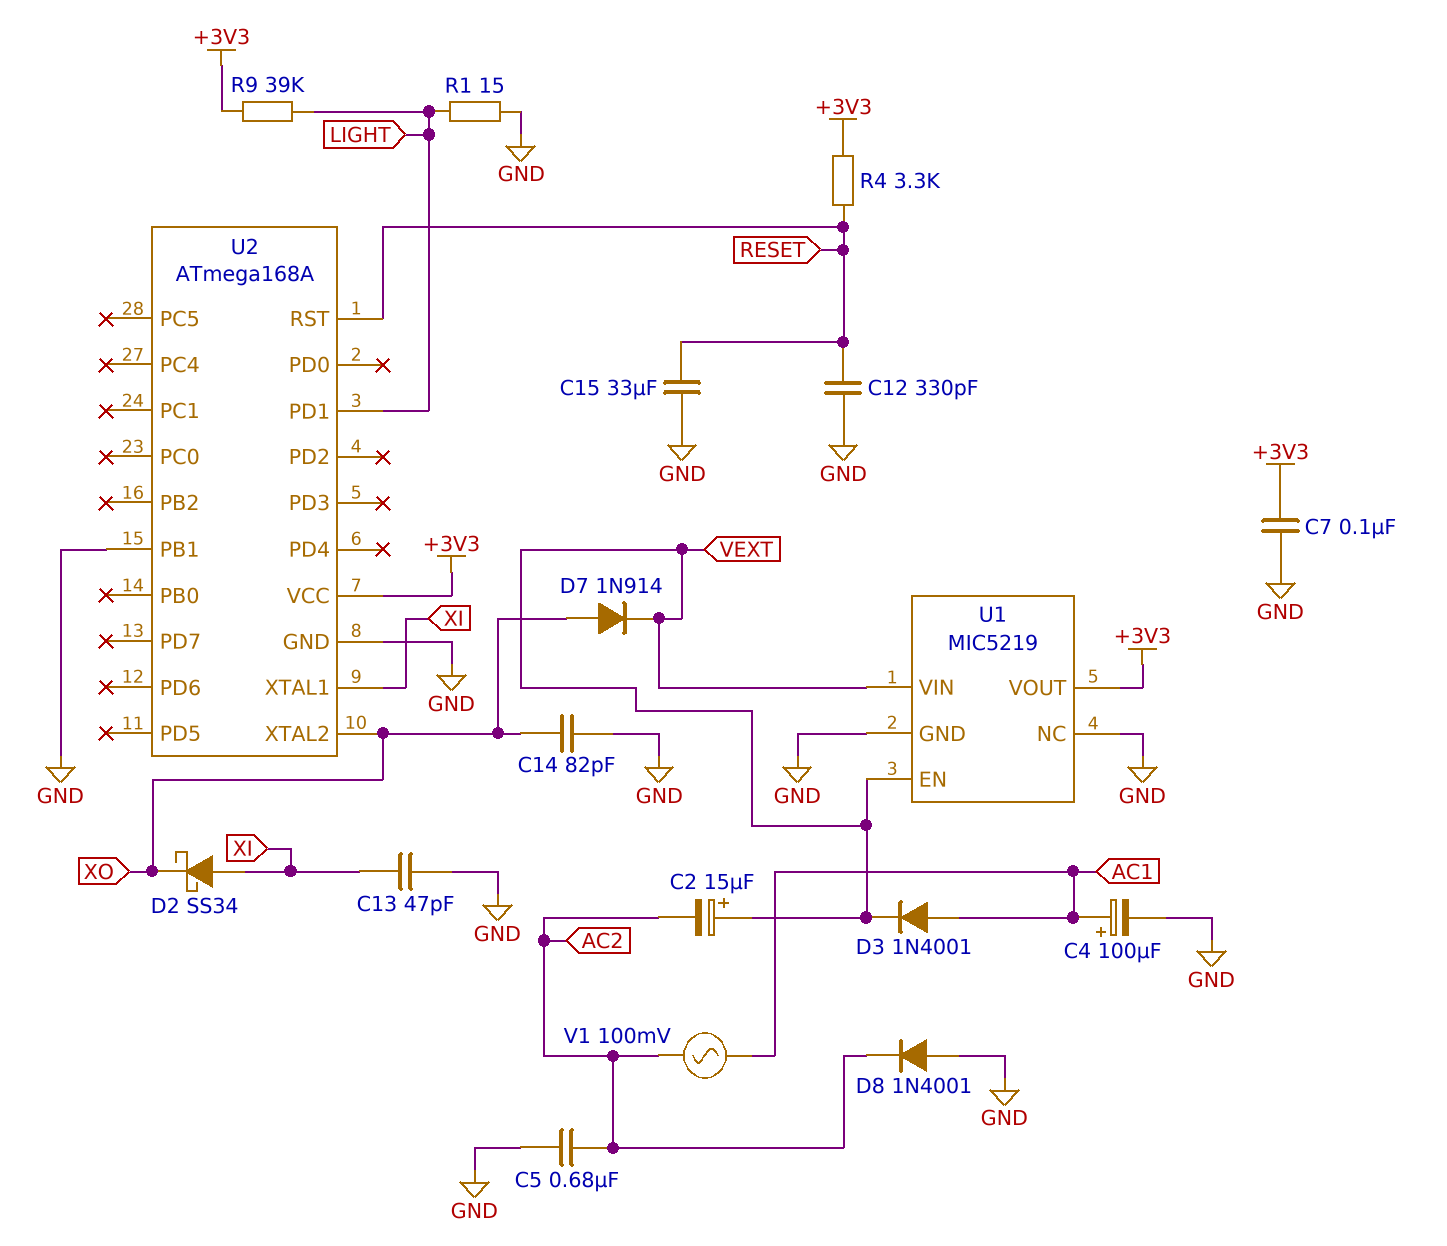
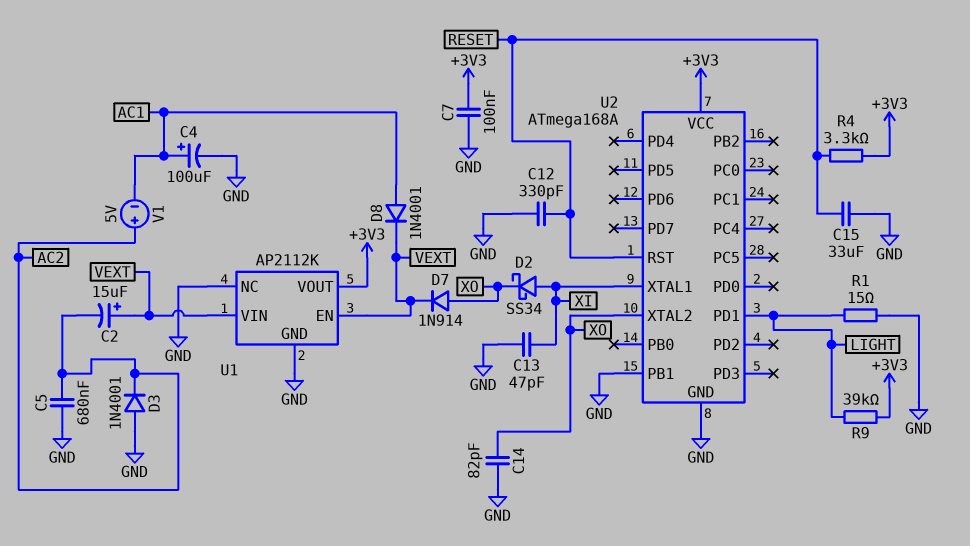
D3: diode 1N4001 (A AC1, K VEXT) -> diode 1N4001 (A GND, K AC2)
D8: diode 1N4001 (A GND, K AC2) -> diode 1N4001 (A AC1, K VEXT)
U1: MIC5219 -> AP2112K
V1: AC 100mV (AC1, AC2) -> 5V (plus AC2, minus AC1)

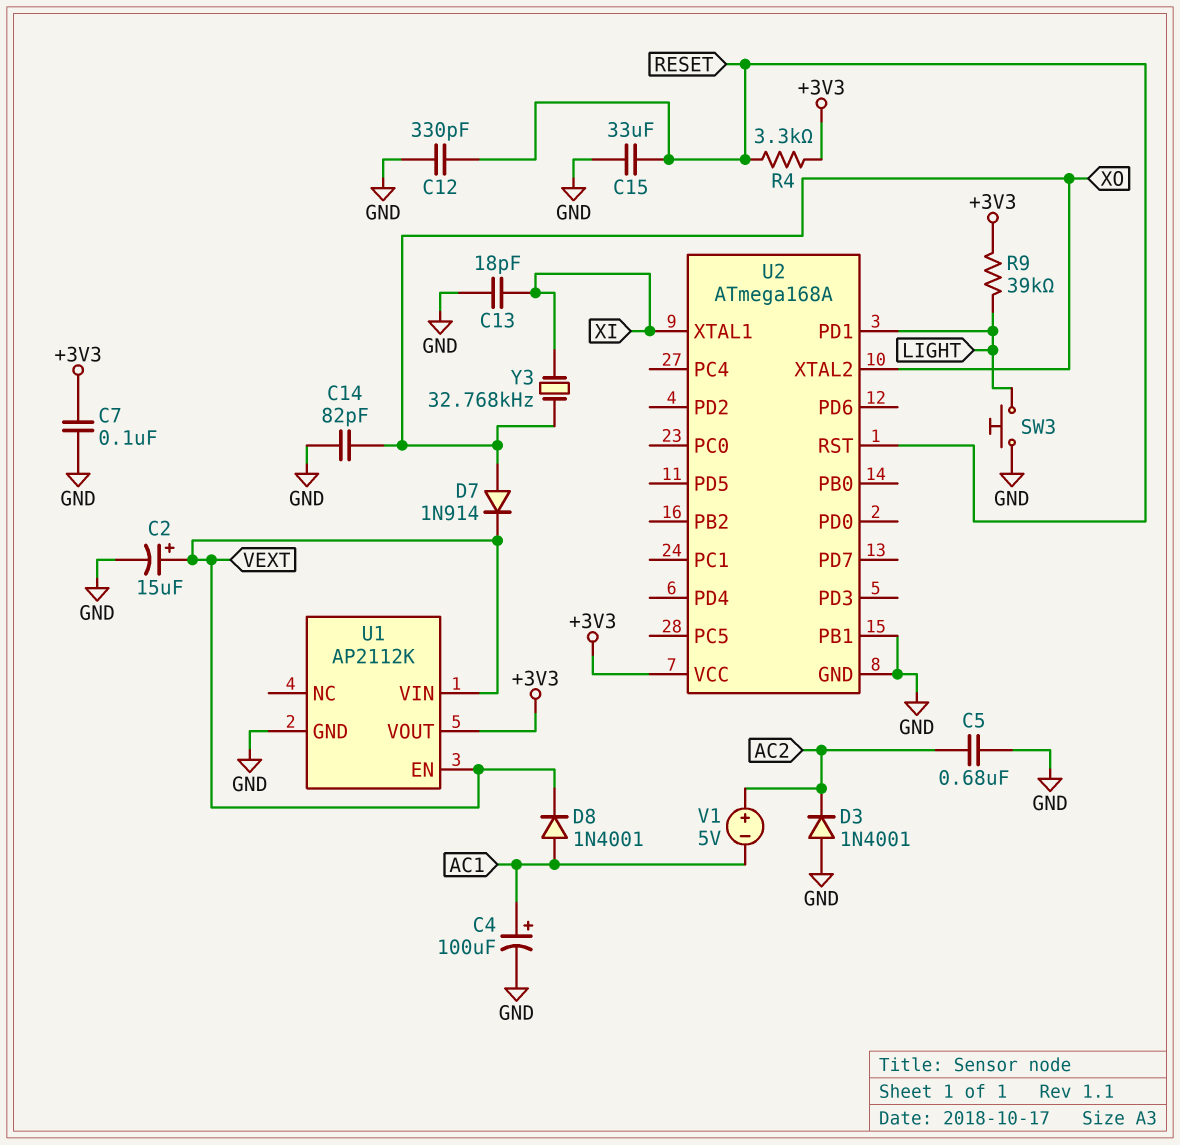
C2: 15uF (plus VEXT, minus AC2) -> 15uF (plus VEXT, minus GND)
C13: 47pF (GND, XI) -> 18pF (GND, XI)
D2: schottky SS34 (A XI, K XO) -> none
R1: 15 (GND, LIGHT) -> none
SW3: none -> button (GND, LIGHT)
U1 pin NC: GND -> none
Y3: none -> 32.768kHz (XI, XO)

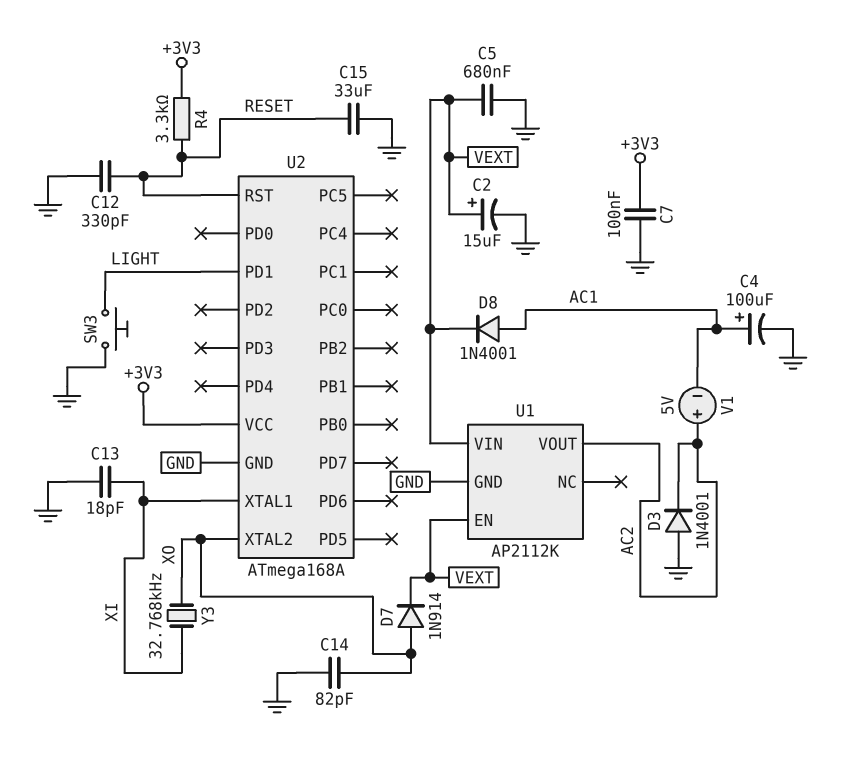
C5: 680nF (AC2, GND) -> 680nF (GND, VEXT)
R9: 39k (+3V3, LIGHT) -> none
U1 pin VOUT: +3V3 -> AC2
U2 pin PB1: GND -> none

